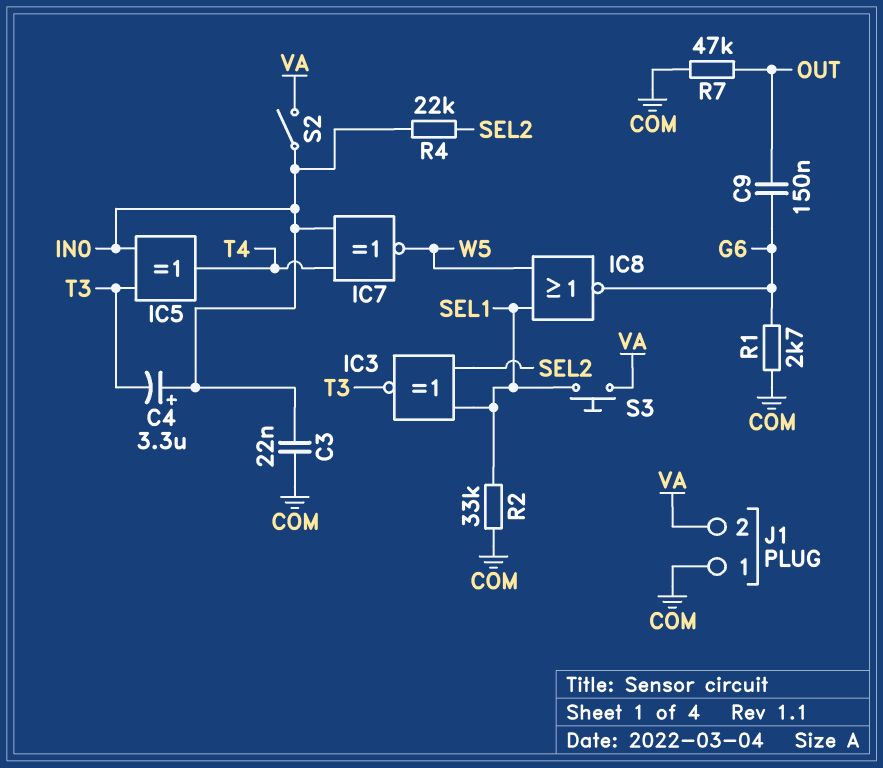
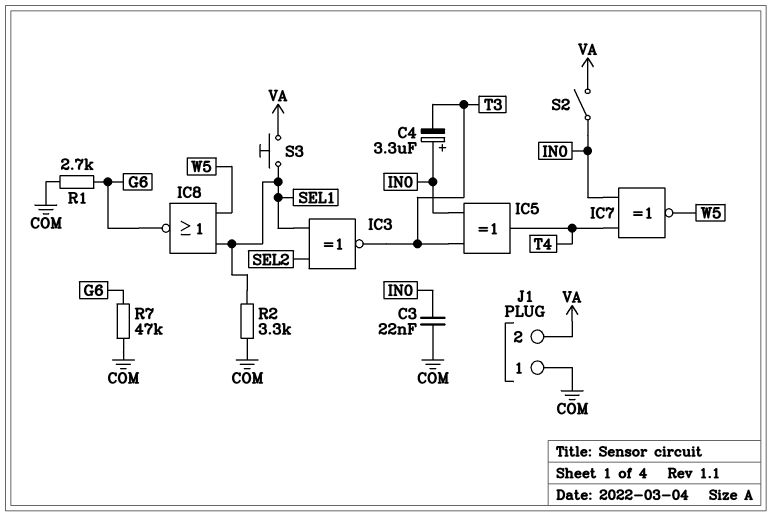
C9: 150nF (G6, OUT) -> none
R2: 33k (COM, SEL1) -> 3.3k (COM, SEL1)
R4: 22k (IN0, SEL2) -> none
R7: 47k (COM, OUT) -> 47k (COM, G6)

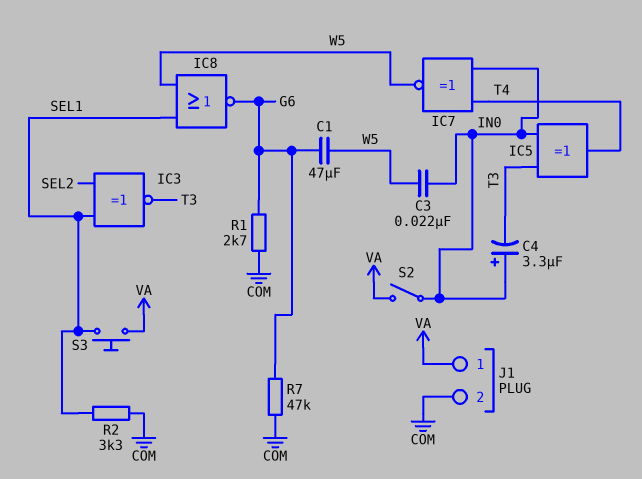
C1: none -> 47uF (G6, W5)
C3: 22nF (COM, IN0) -> 22nF (IN0, W5)
J1 pin 1: COM -> VA
J1 pin 2: VA -> COM

